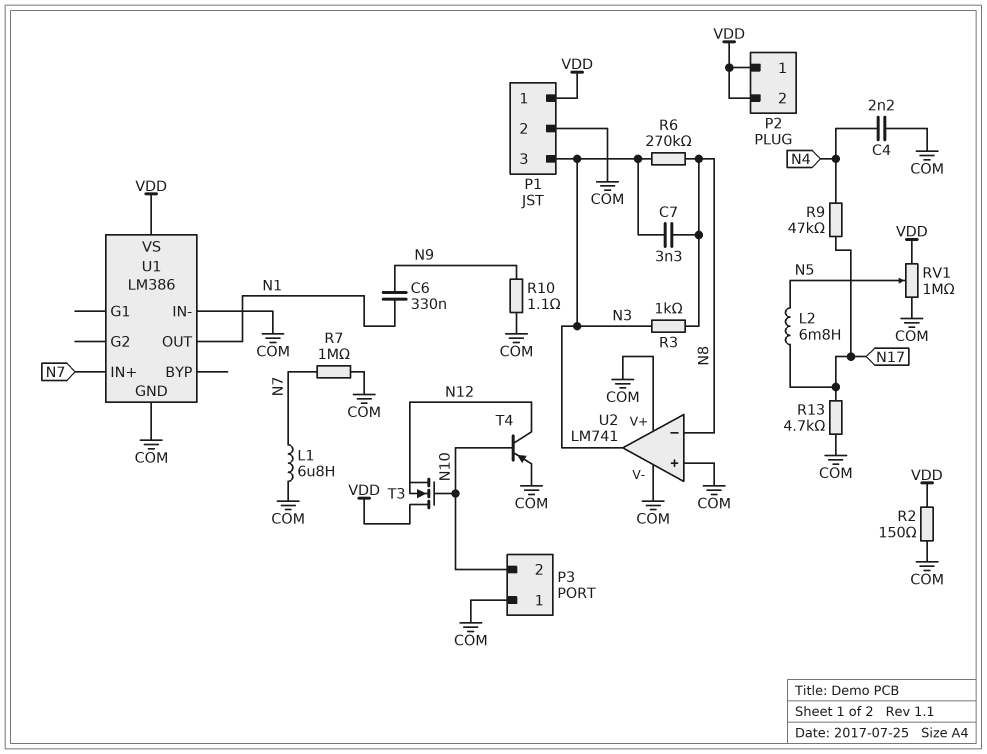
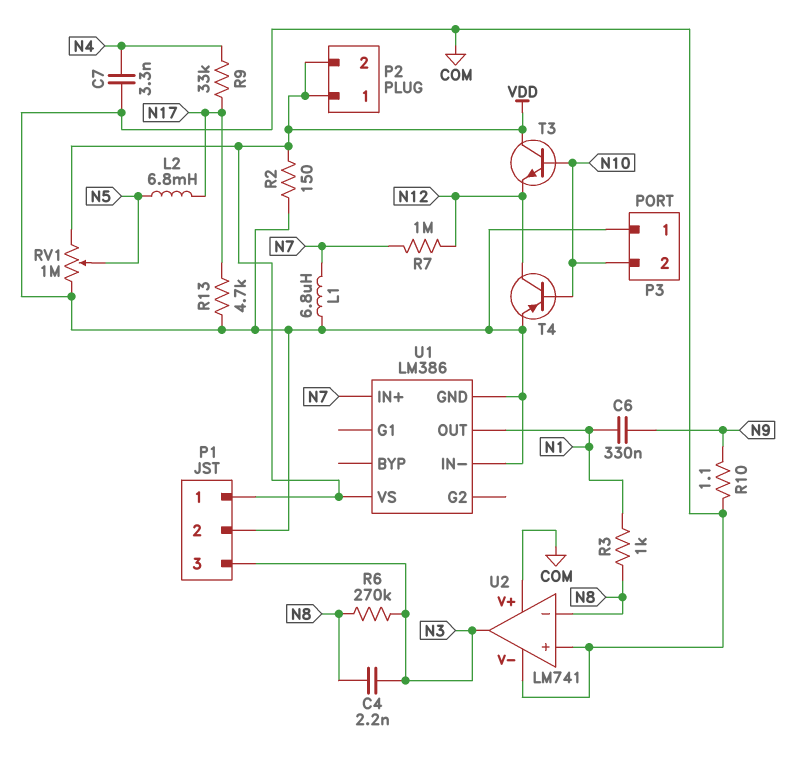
C4: 2.2nF (COM, N4) -> 2.2nF (N3, N8)
C7: 3.3nF (N3, N8) -> 3.3nF (COM, N4)
R3: 1k (N3, N8) -> 1k (N1, N8)
R7: 1M (COM, N7) -> 1M (N7, N12)
R9: 47k (N4, N17) -> 33k (N4, N17)
T3: NMOS (G N10, D VDD, S N12) -> NPN (B N10, C VDD, E N12)

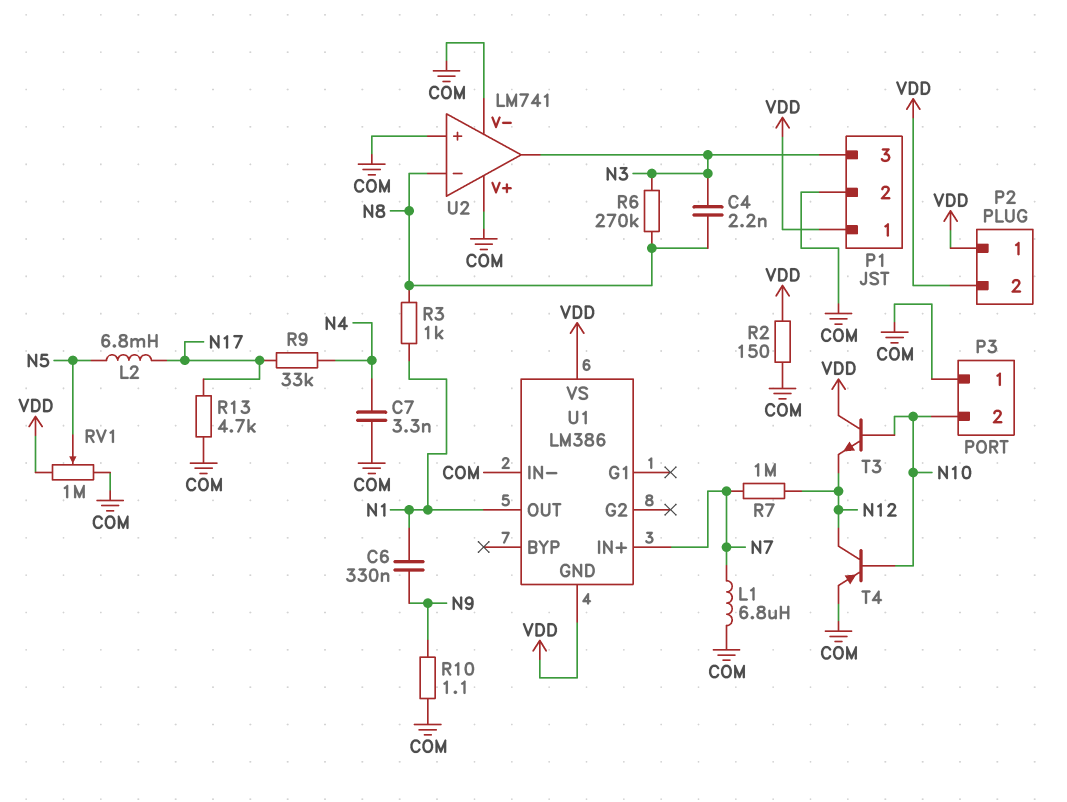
U1 pin GND: COM -> VDD

